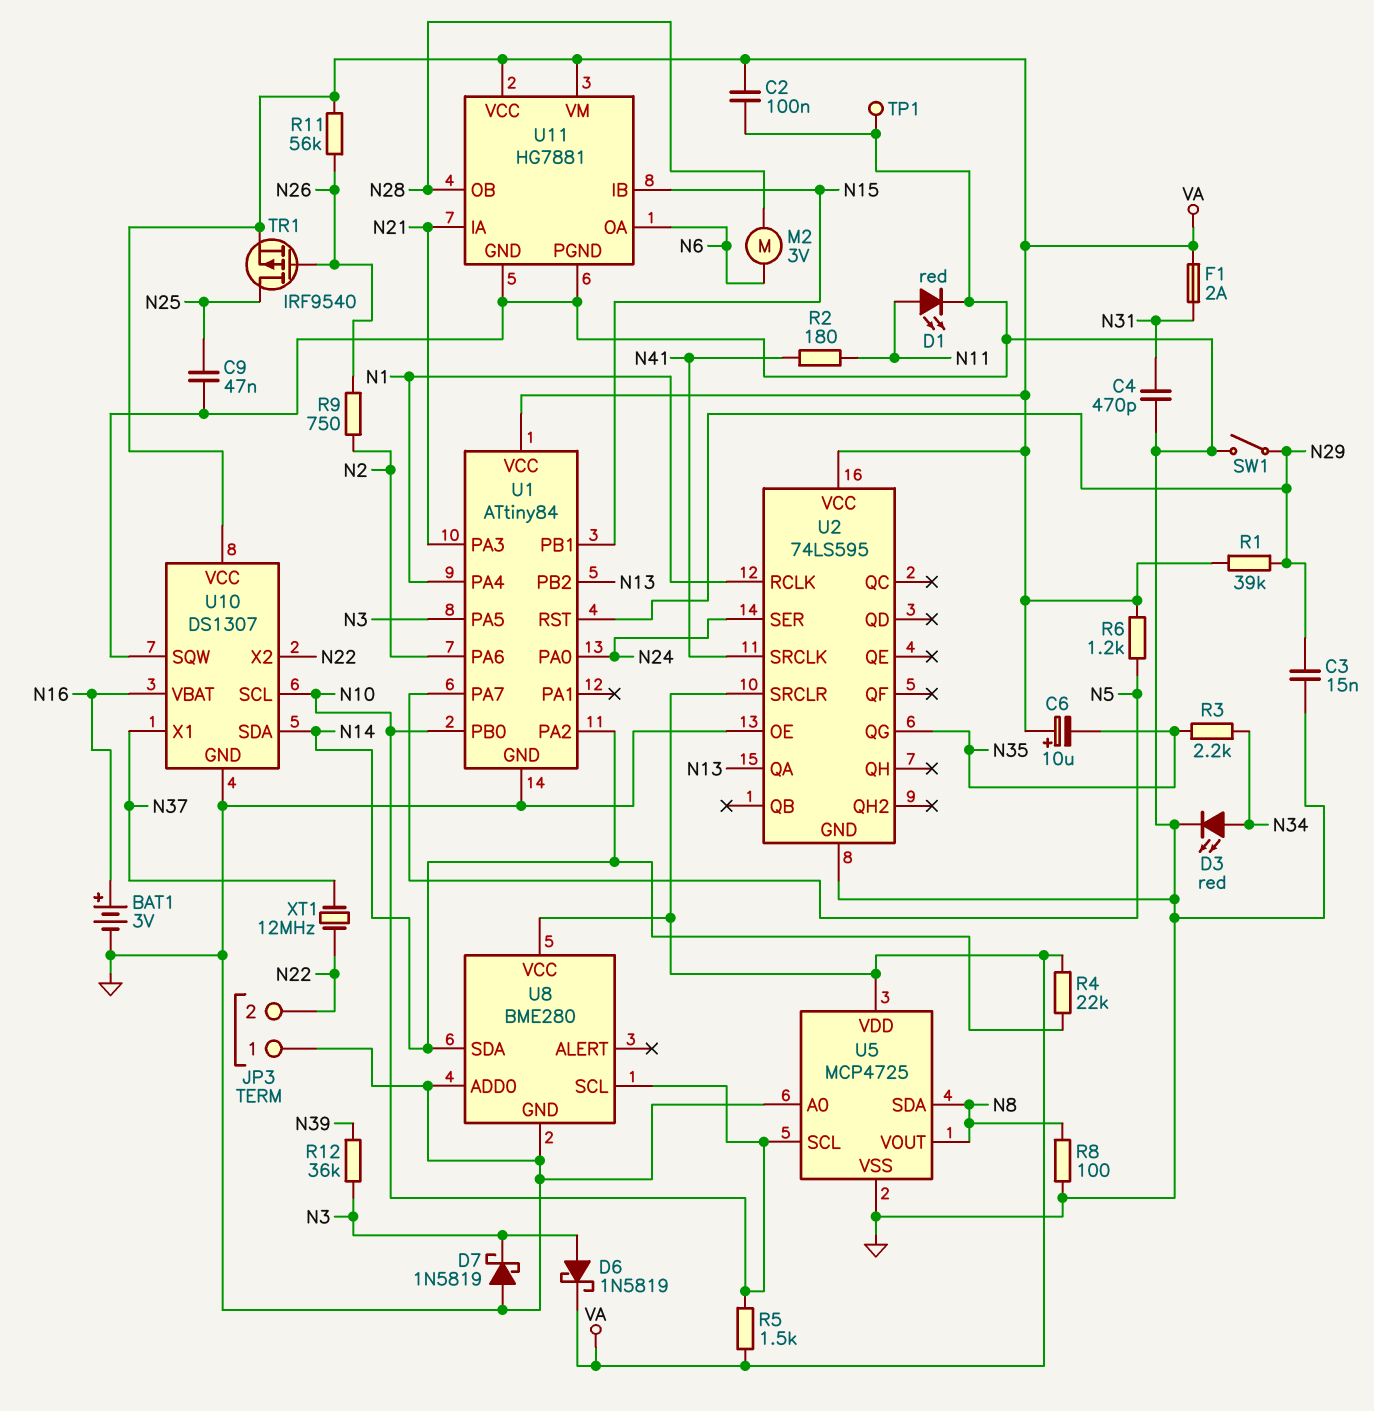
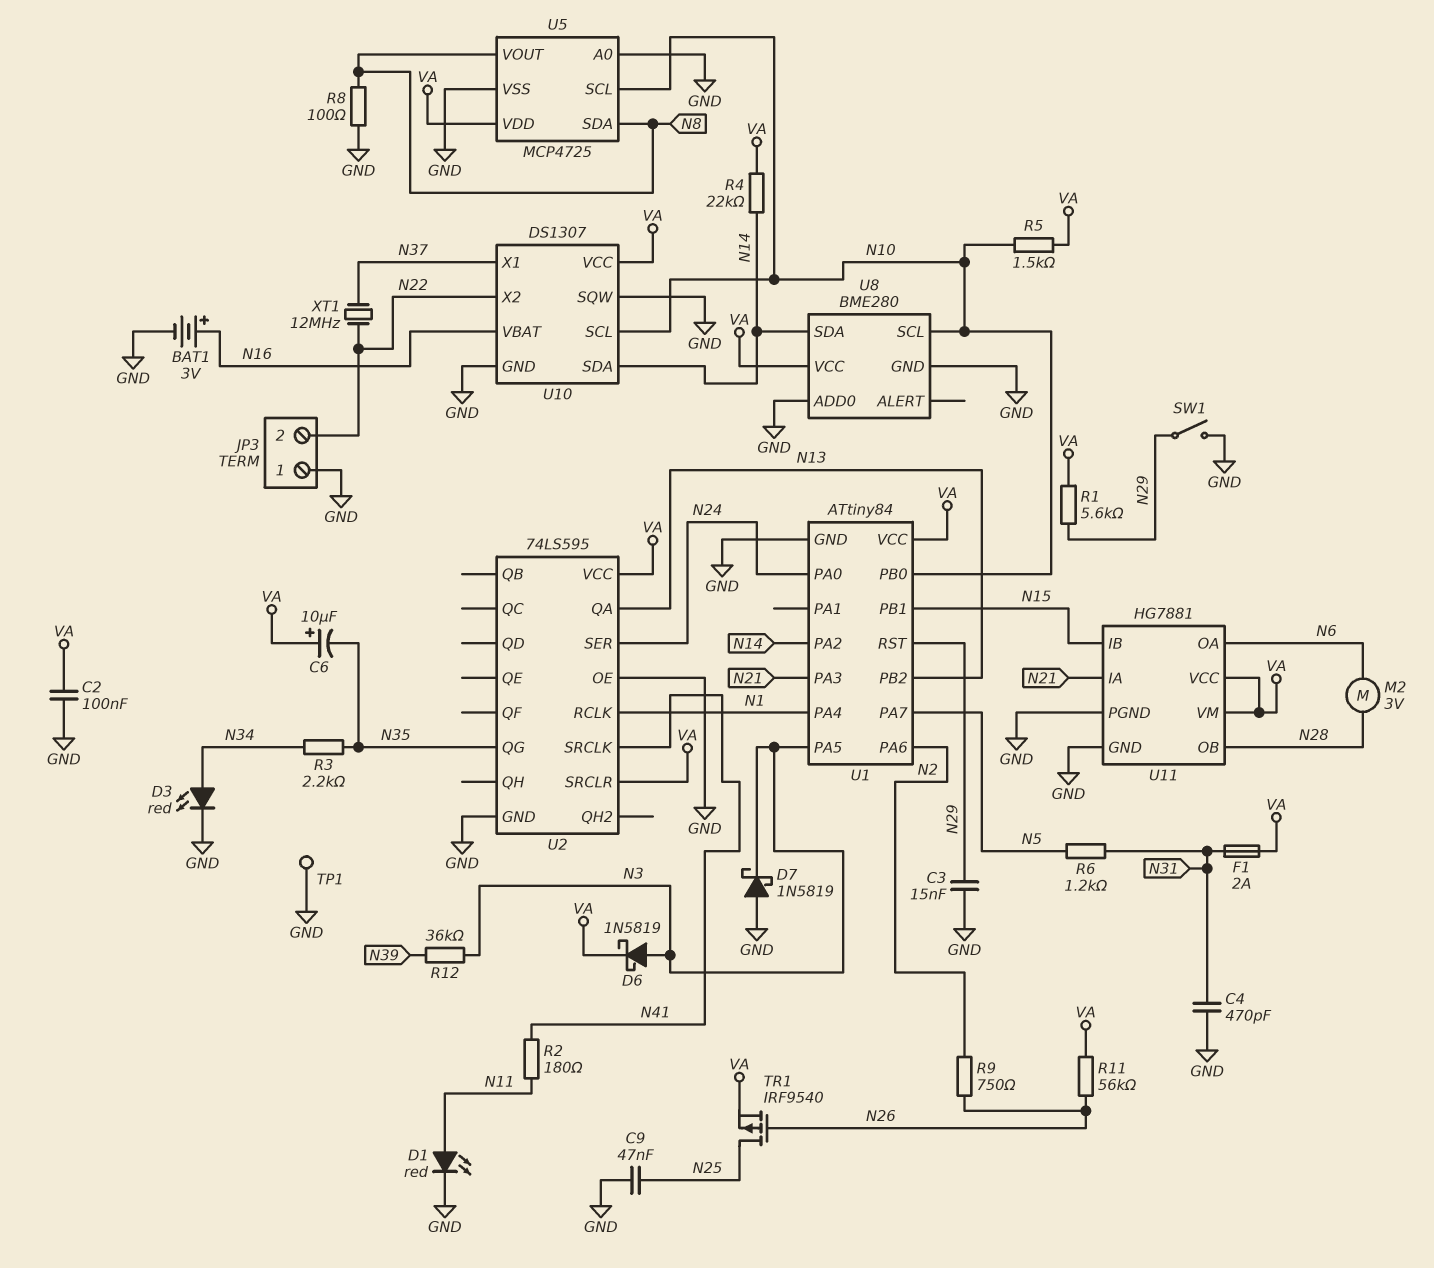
R1: 39k (N29, VA) -> 5.6k (N29, VA)
R6: 1.2k (N5, VA) -> 1.2k (N5, N31)

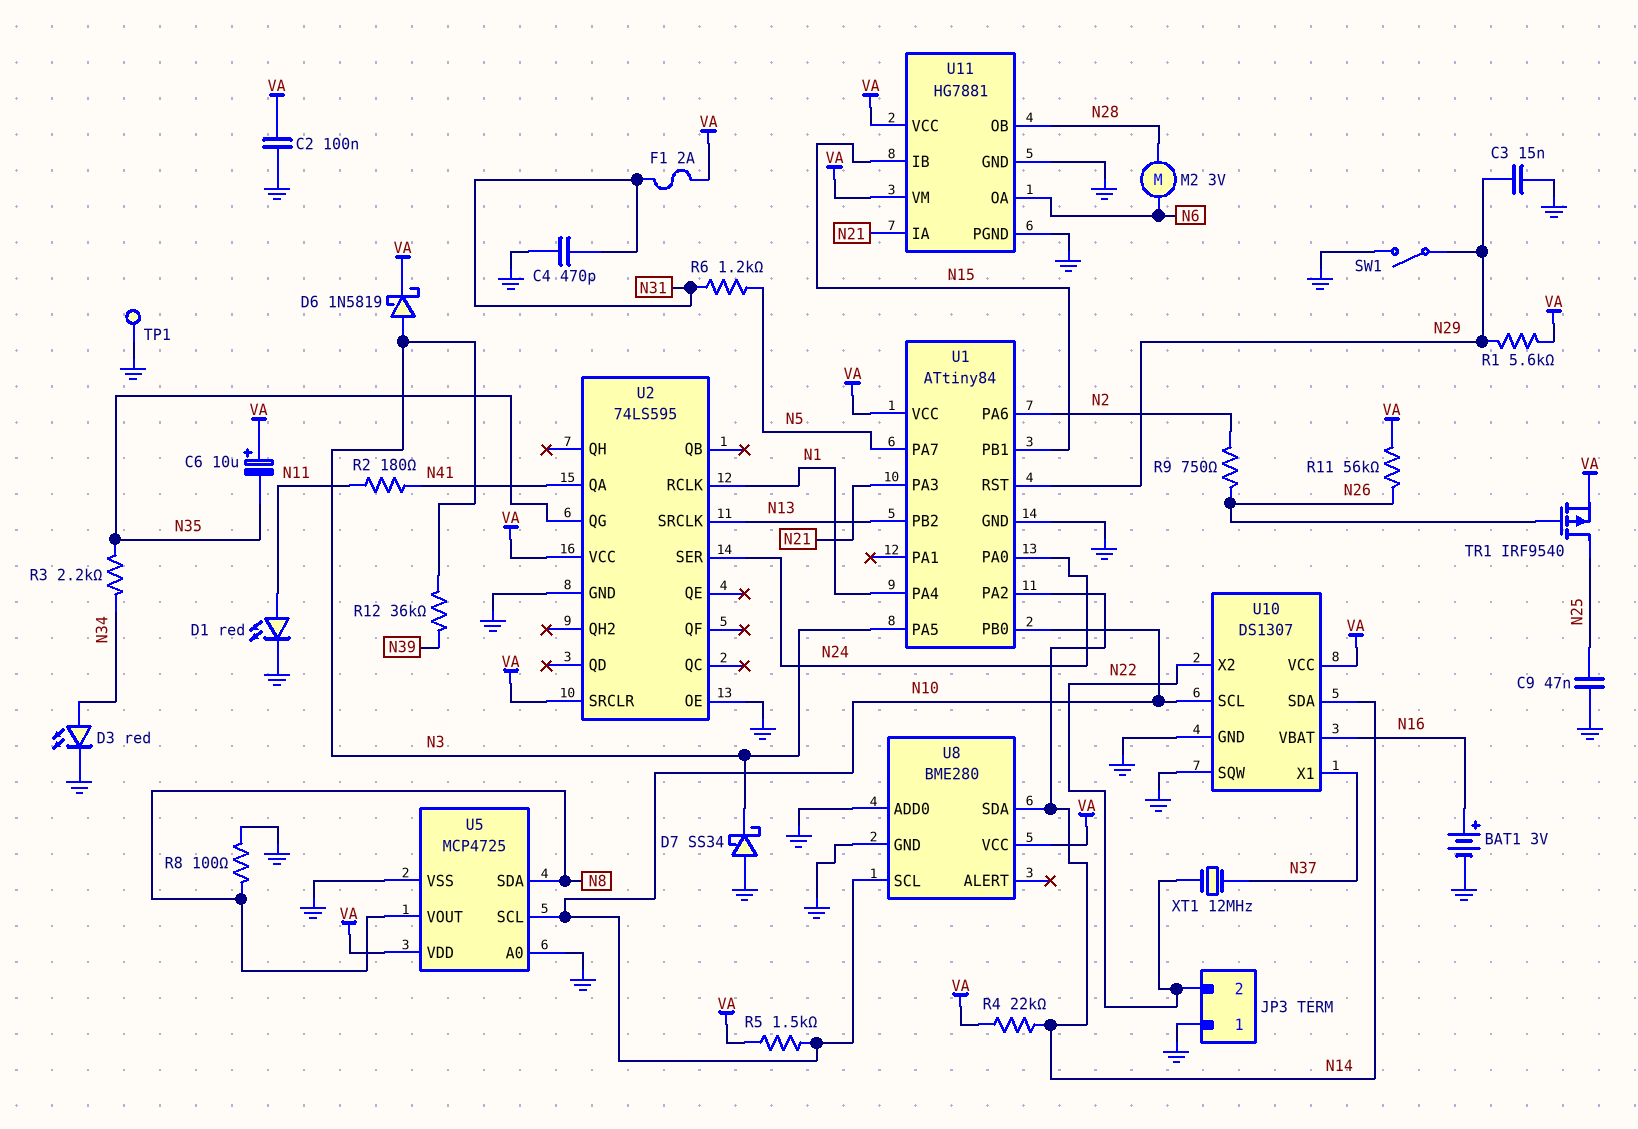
D7: schottky 1N5819 (A GND, K N3) -> schottky SS34 (A GND, K N3)
U2 pin QA: N13 -> N41
U2 pin SRCLK: N41 -> N13

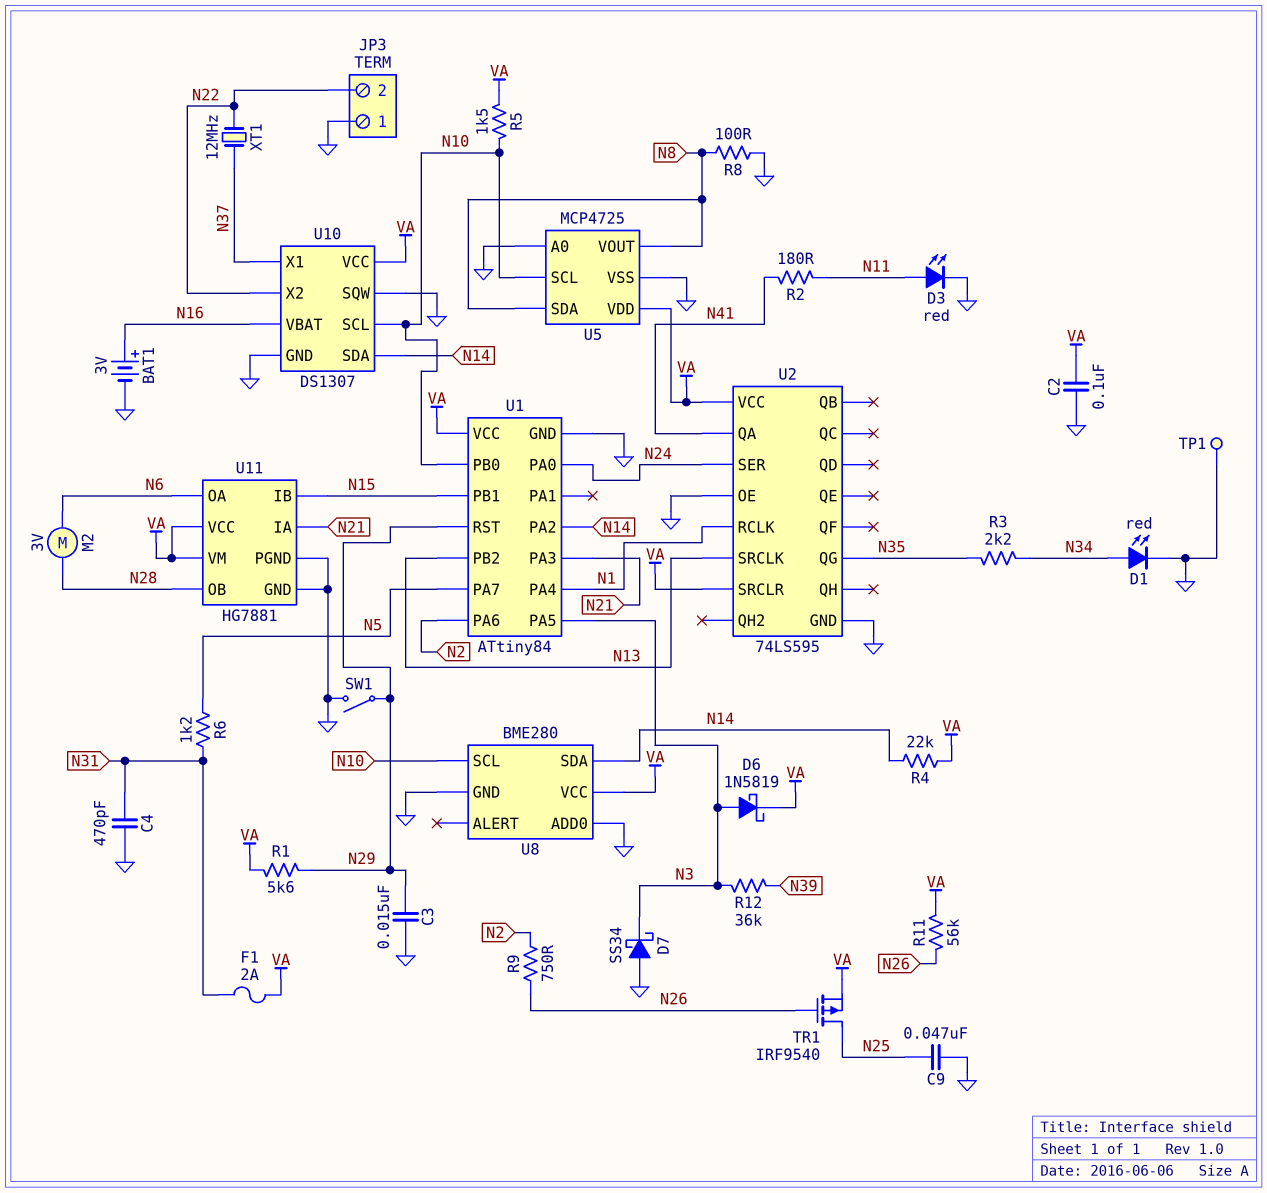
C6: 10uF (plus VA, minus N35) -> none
D1: LED red (A N11, K GND) -> LED red (A N34, K GND)
D3: LED red (A N34, K GND) -> LED red (A N11, K GND)

